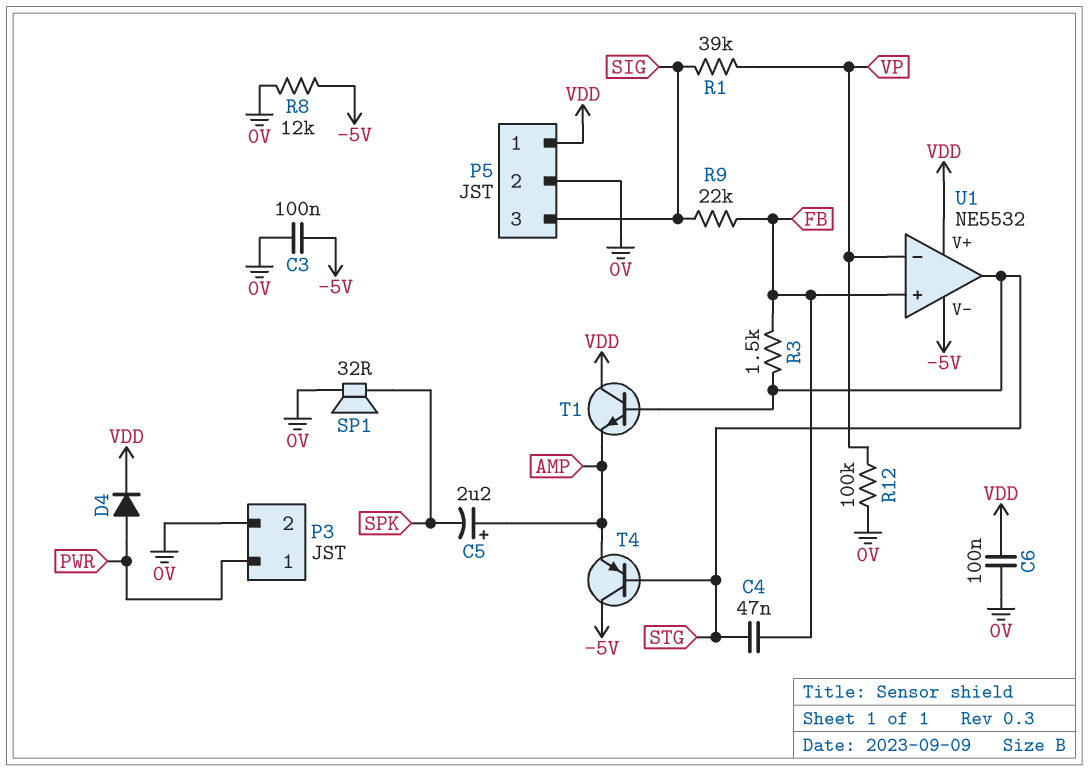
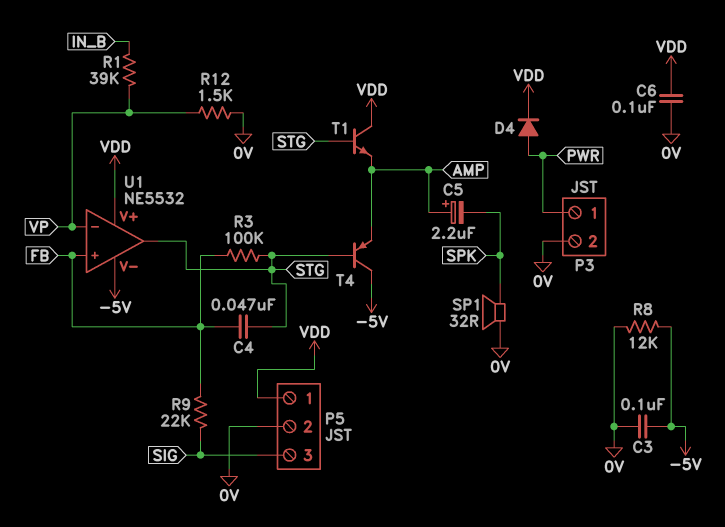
R1: 39k (SIG, VP) -> 39k (IN_B, VP)
R3: 1.5k (FB, STG) -> 100k (FB, STG)
R12: 100k (0V, VP) -> 1.5k (0V, VP)

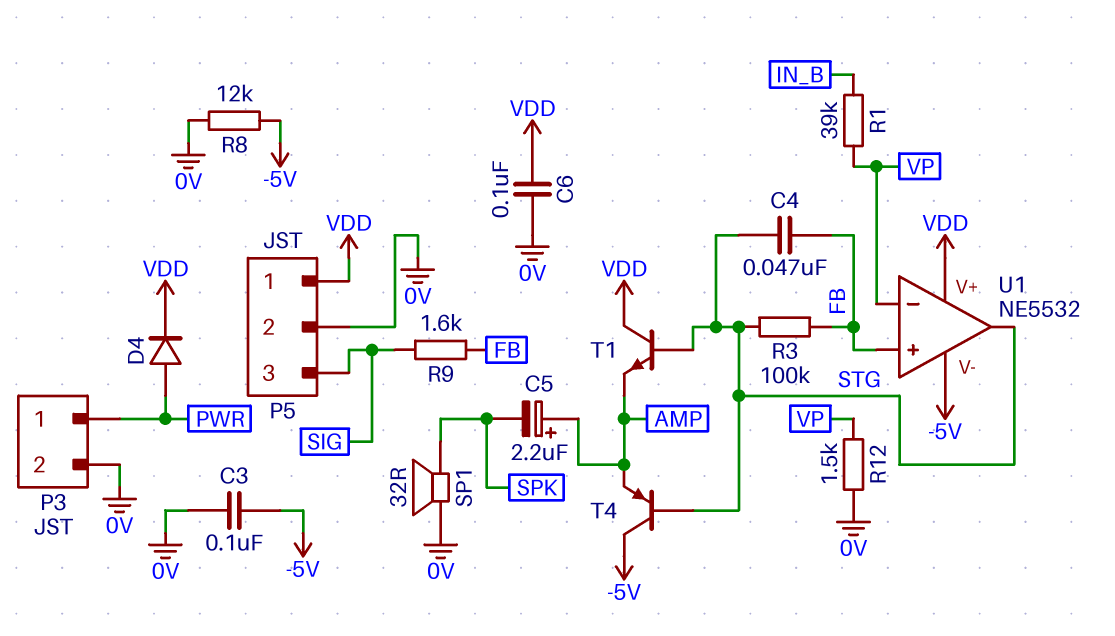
R9: 22k (FB, SIG) -> 1.6k (FB, SIG)

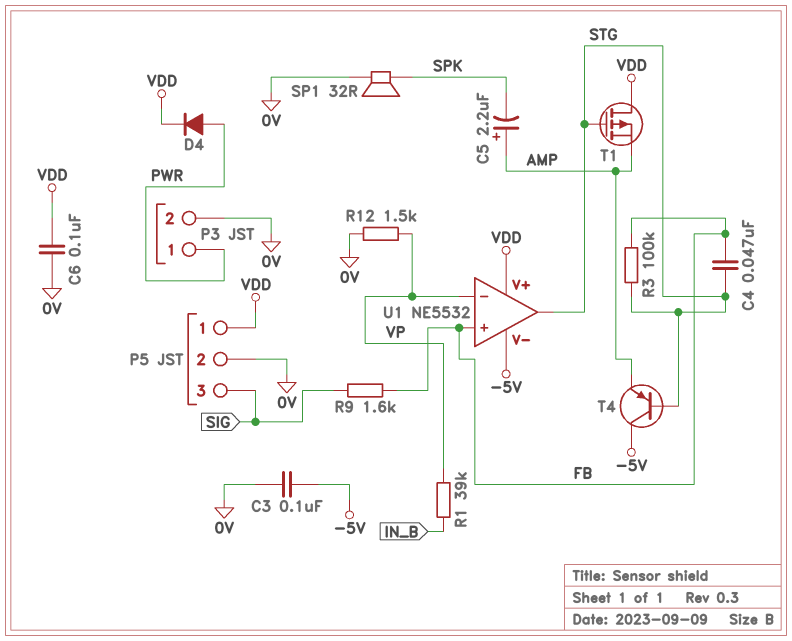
R8: 12k (-5V, 0V) -> none
T1: NPN (B STG, C VDD, E AMP) -> PMOS (G STG, D VDD, S AMP)

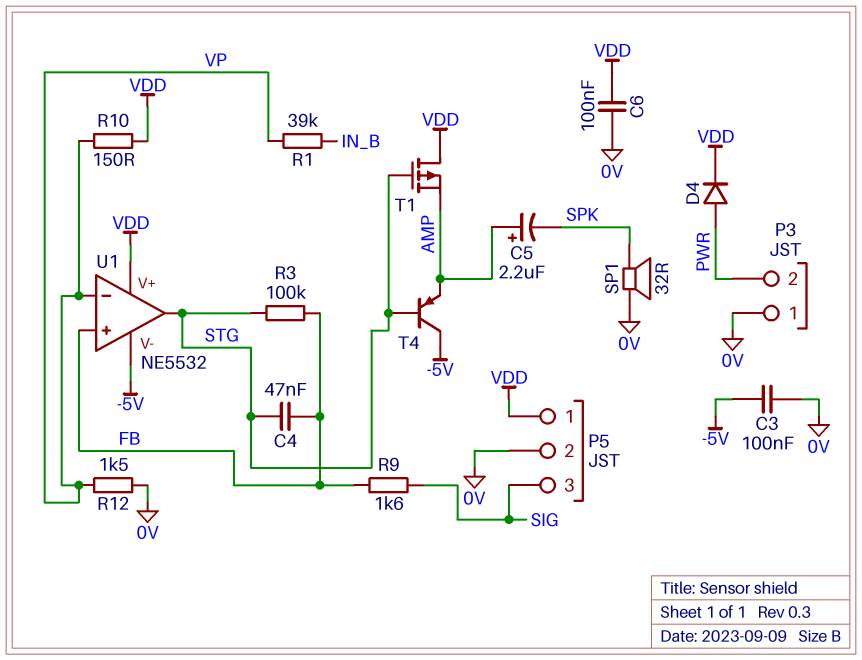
P3 pin 1: PWR -> 0V
P3 pin 2: 0V -> PWR
R10: none -> 150 (VDD, VP)

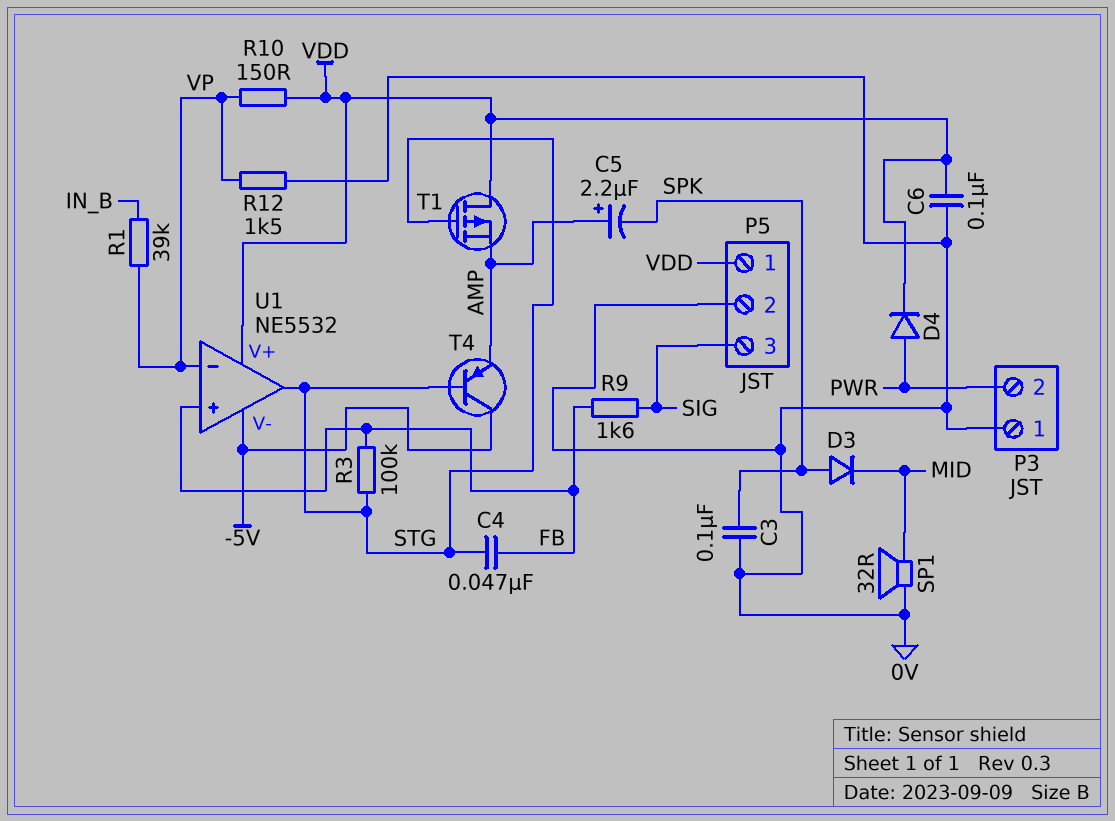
C3: 100nF (-5V, 0V) -> 100nF (0V, SPK)
D3: none -> diode (A SPK, K MID)
SP1: speaker 32R (0V, SPK) -> speaker 32R (0V, MID)

